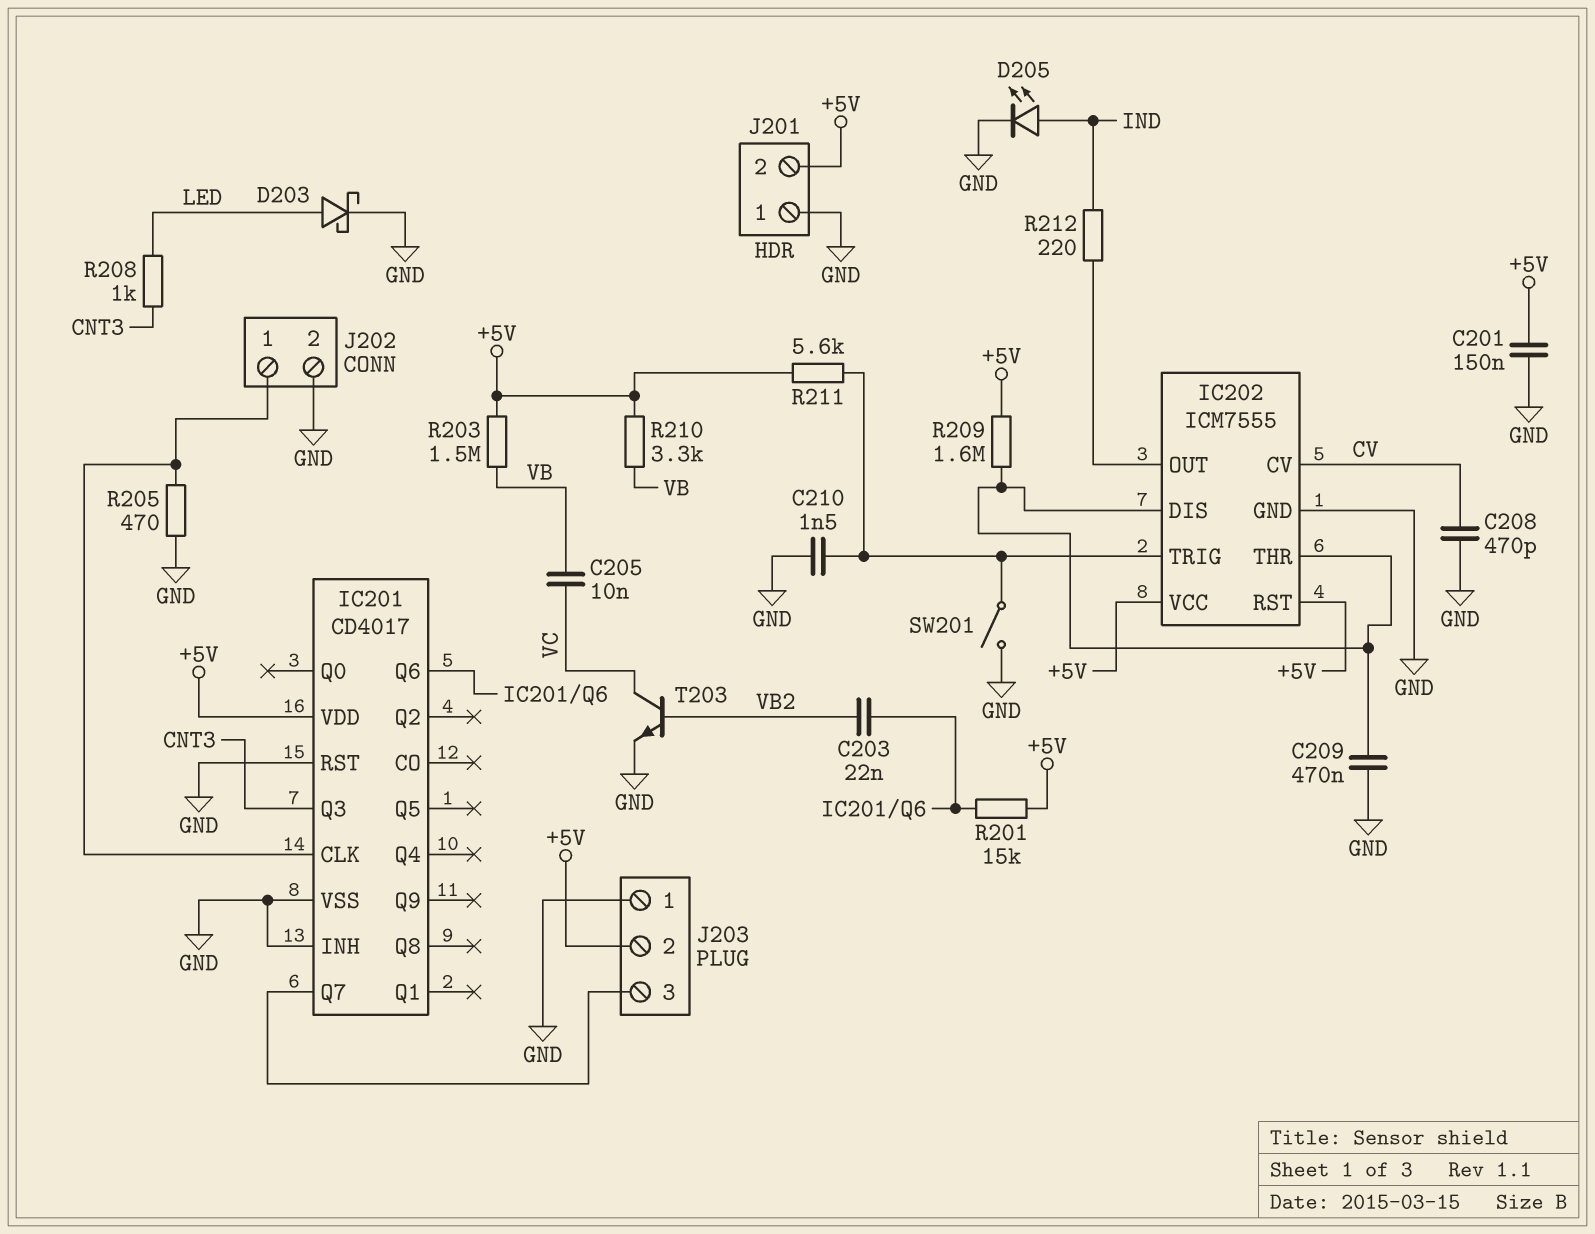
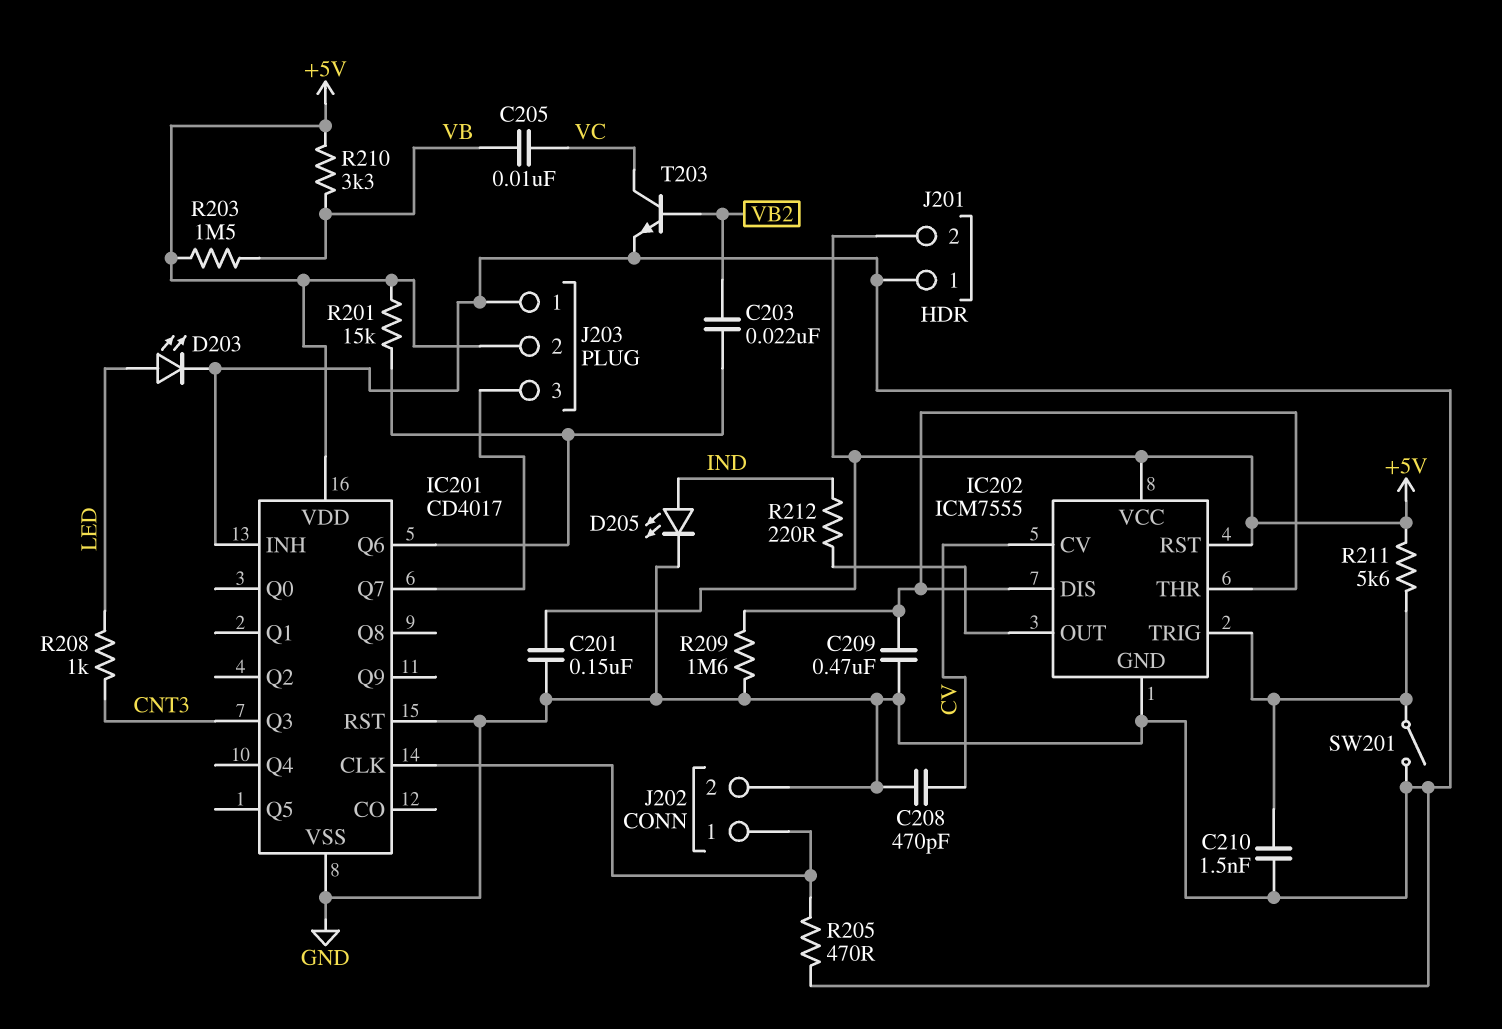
D203: schottky (A LED, K GND) -> LED (A LED, K GND)
R209: 1.6M (+5V, IC202/DIS) -> 1.6M (GND, IC202/DIS)

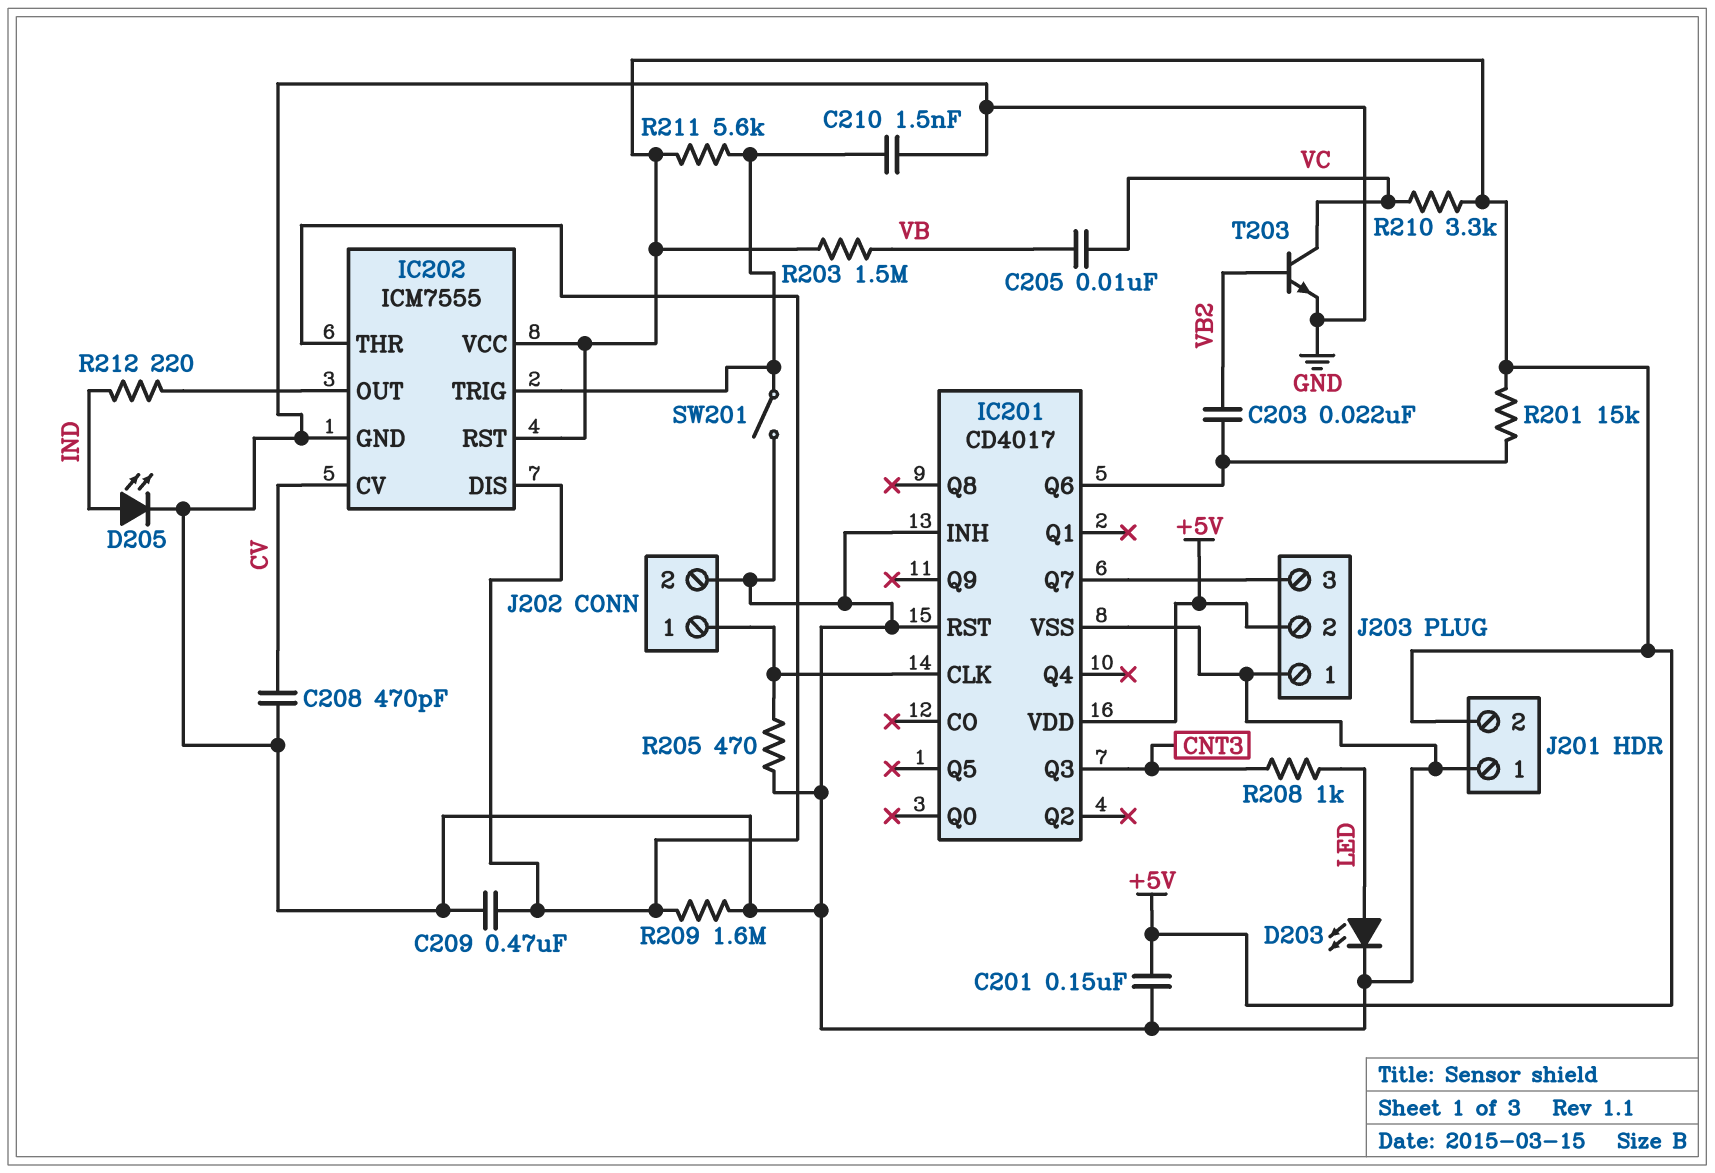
R210: 3.3k (+5V, VB) -> 3.3k (+5V, VC)

